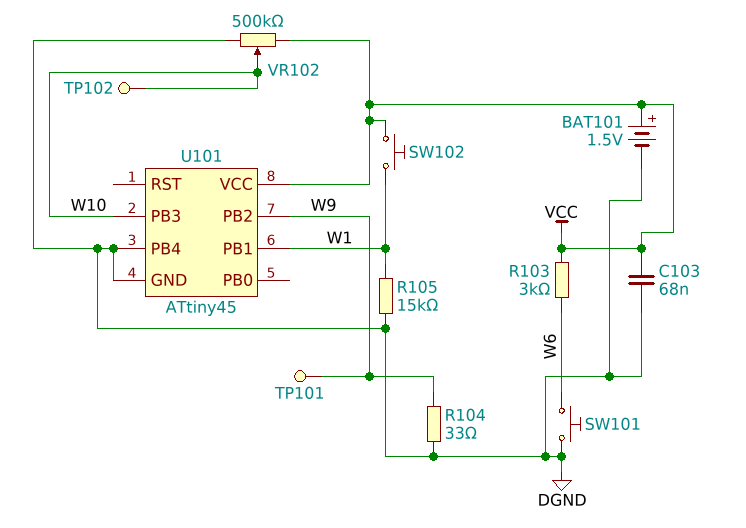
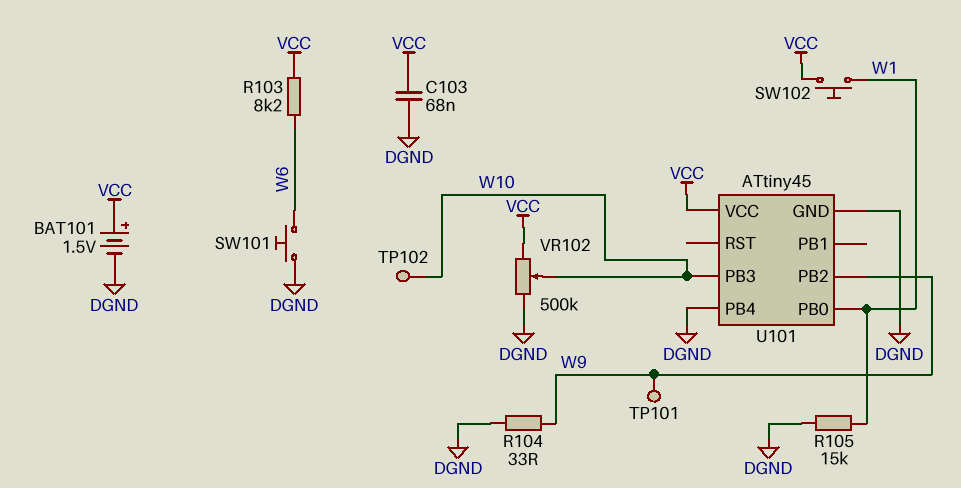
R103: 3k (VCC, W6) -> 8.2k (VCC, W6)
U101 pin PB0: none -> W1
U101 pin PB1: W1 -> none

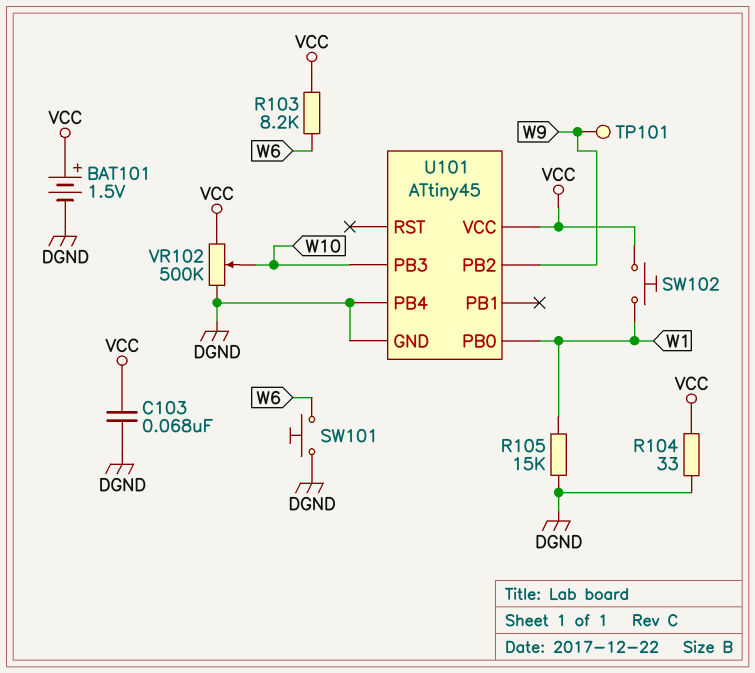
R104: 33 (DGND, W9) -> 33 (DGND, VCC)
TP102: test point (W10) -> none

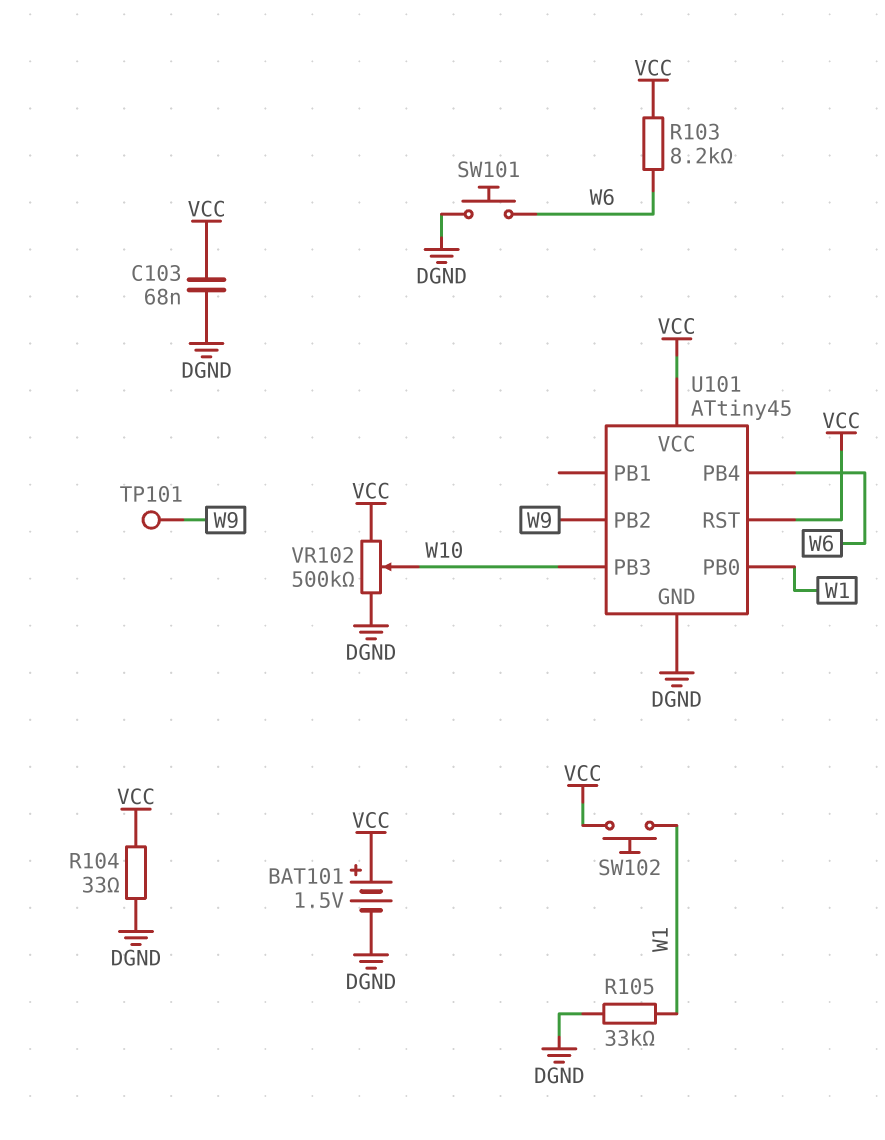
R105: 15k (DGND, W1) -> 33k (DGND, W1)
U101 pin PB4: DGND -> W6
U101 pin RST: none -> VCC

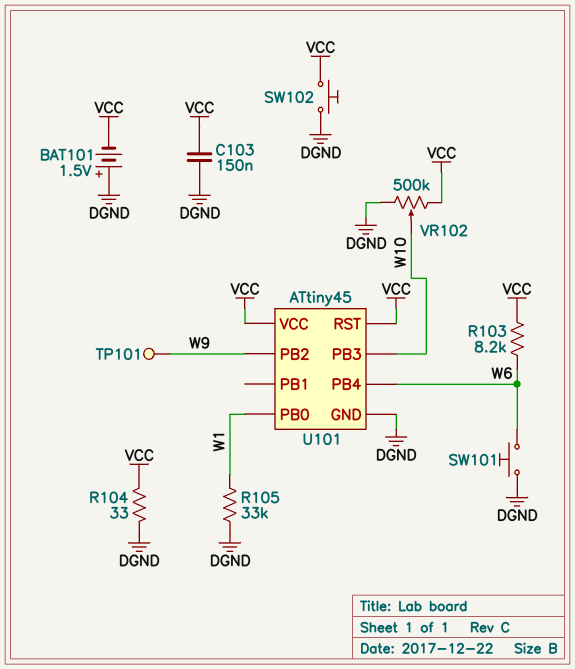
BAT101: 1.5V (plus VCC, minus DGND) -> 1.5V (plus DGND, minus VCC)
C103: 68nF (DGND, VCC) -> 150nF (DGND, VCC)
SW102: button (VCC, W1) -> button (DGND, VCC)

